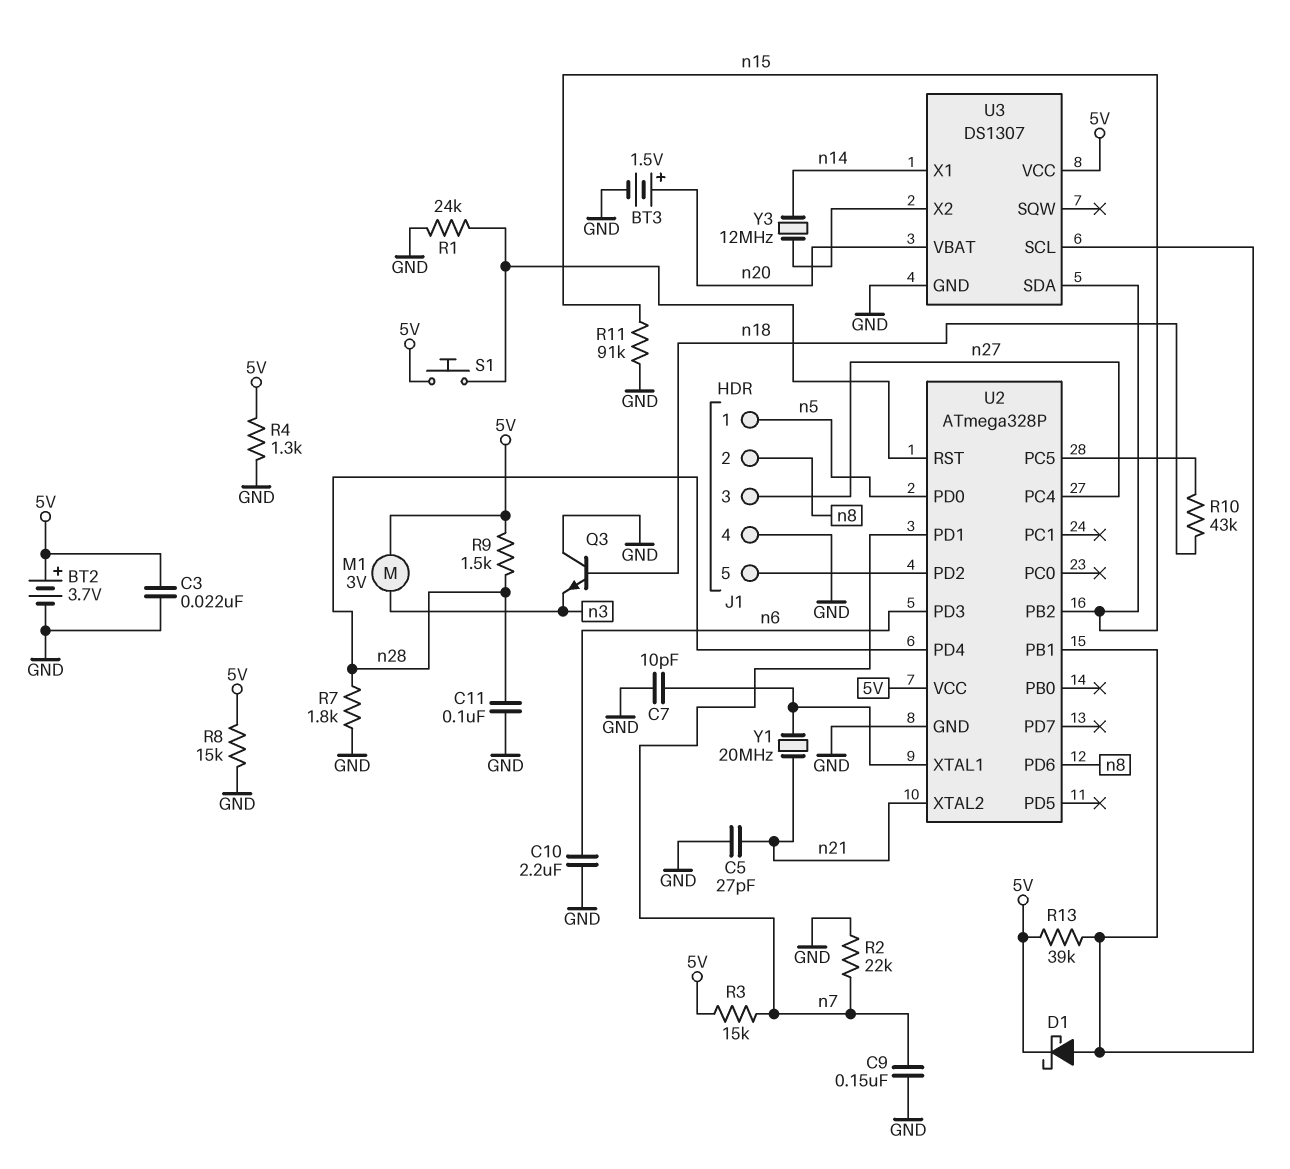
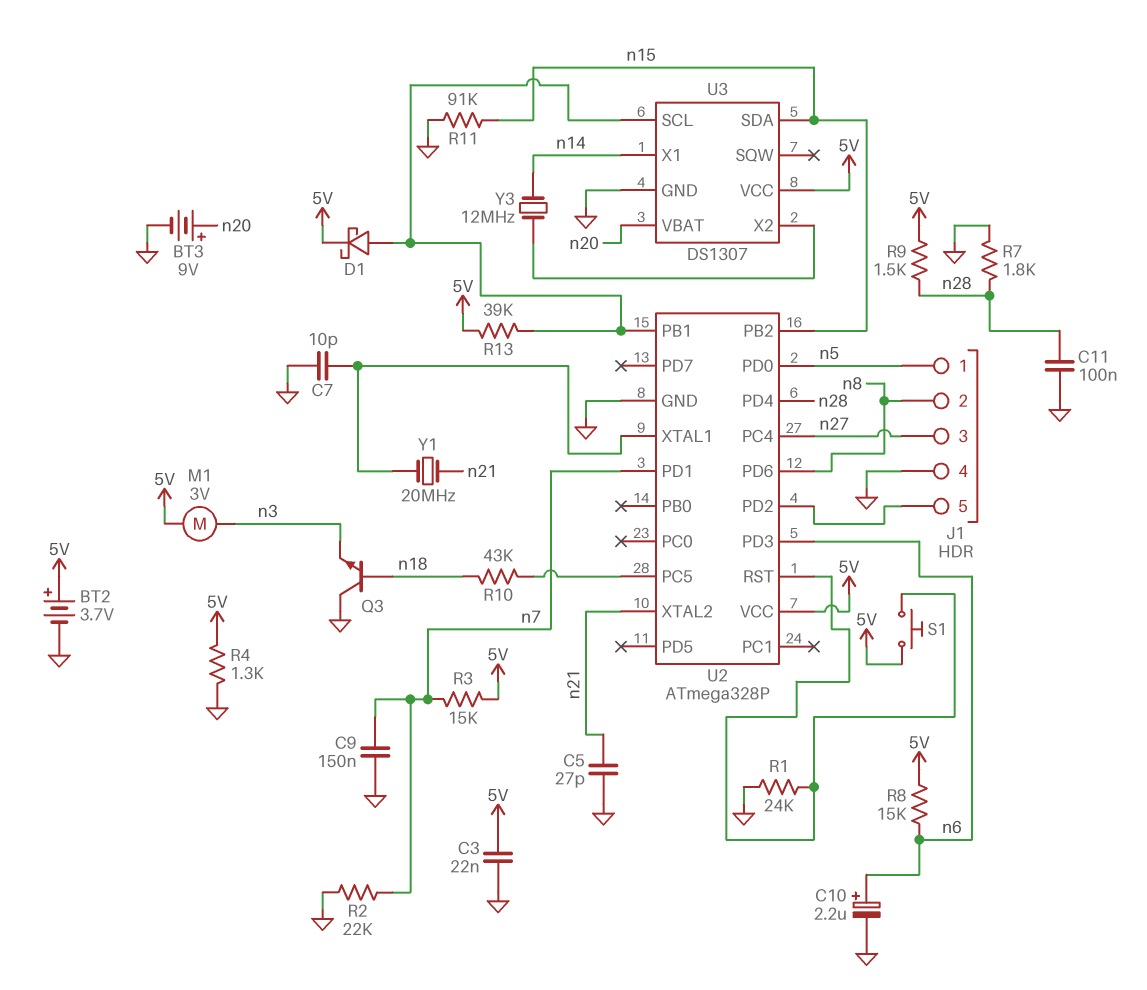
BT3: 1.5V (plus n20, minus GND) -> 9V (plus n20, minus GND)
C10: 2.2uF (GND, n6) -> 2.2uF (plus n6, minus GND)
R8: 15k (5V, GND) -> 15k (5V, n6)

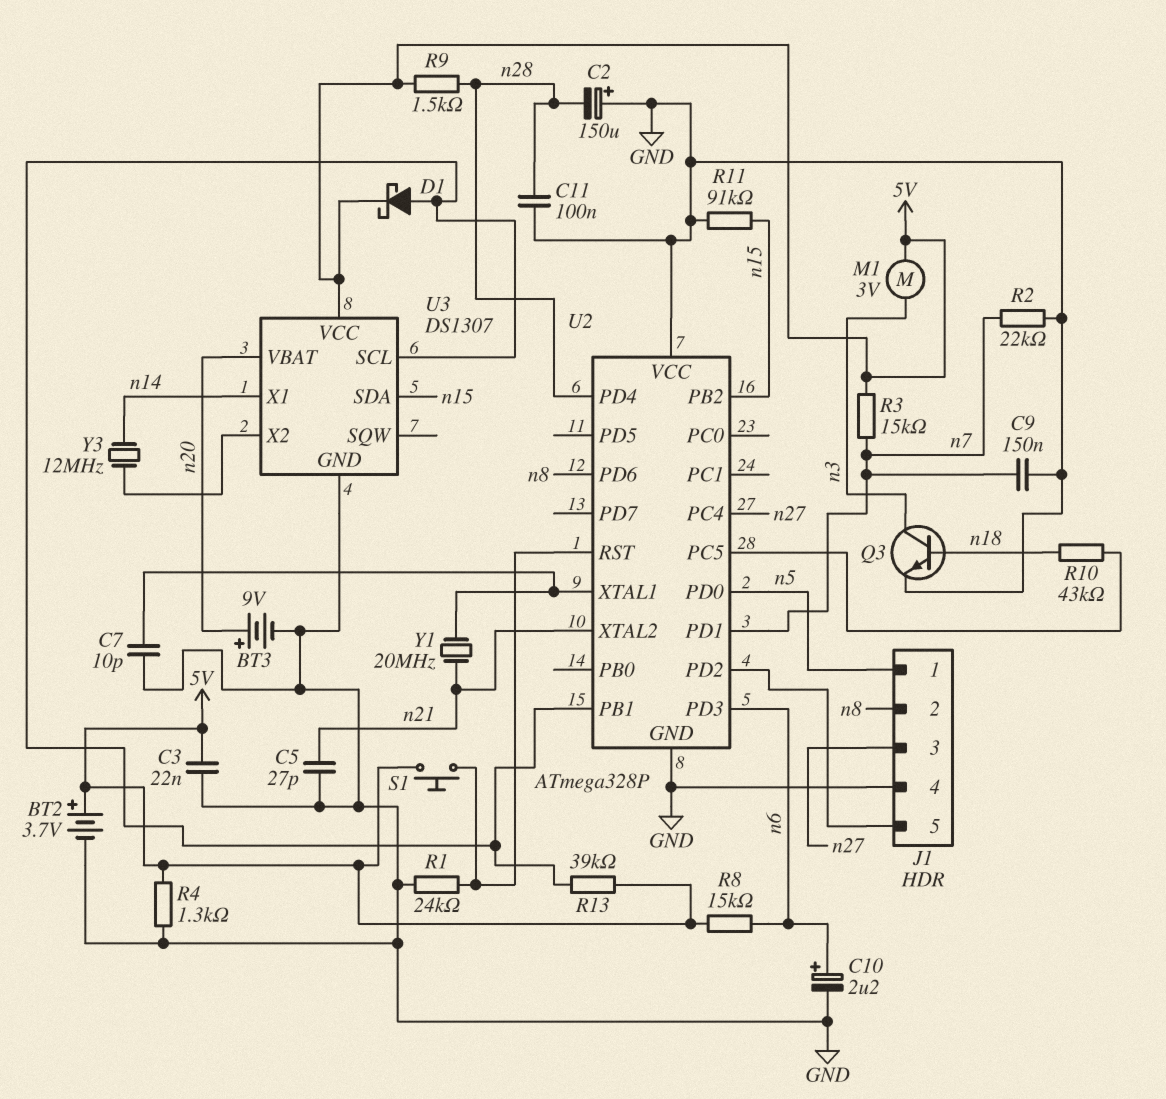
C2: none -> 150uF (plus GND, minus n28)
Q3: NPN (B n18, C GND, E n3) -> NPN (B n18, C n3, E GND)
R7: 1.8k (GND, n28) -> none
U2 pin VCC: 5V -> GND

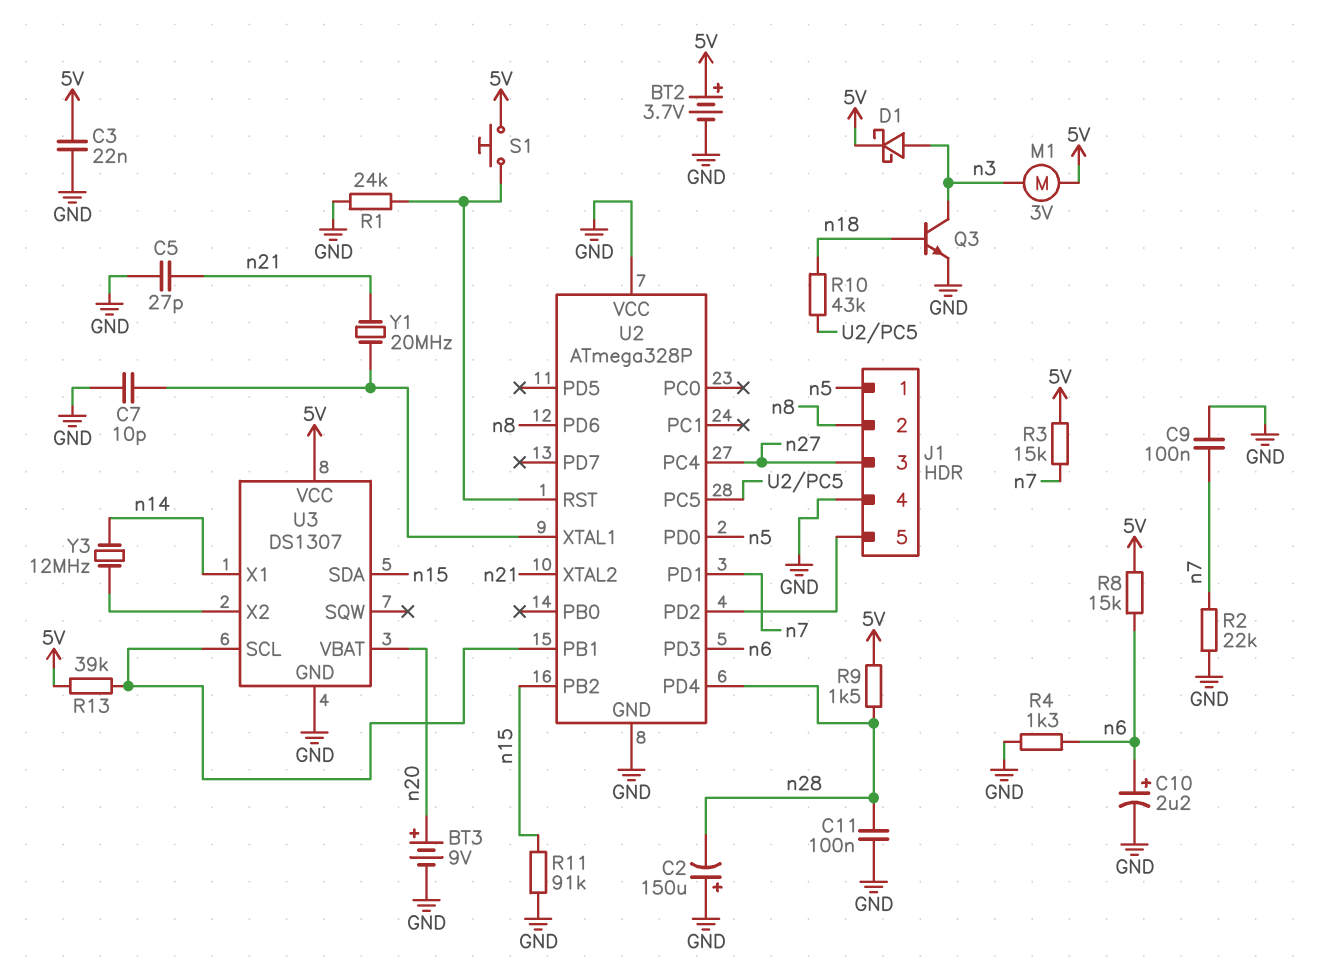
C9: 150nF (GND, n7) -> 100nF (GND, n7)
D1: schottky (A U2/PB1, K 5V) -> schottky (A n3, K 5V)
R4: 1.3k (5V, GND) -> 1.3k (GND, n6)

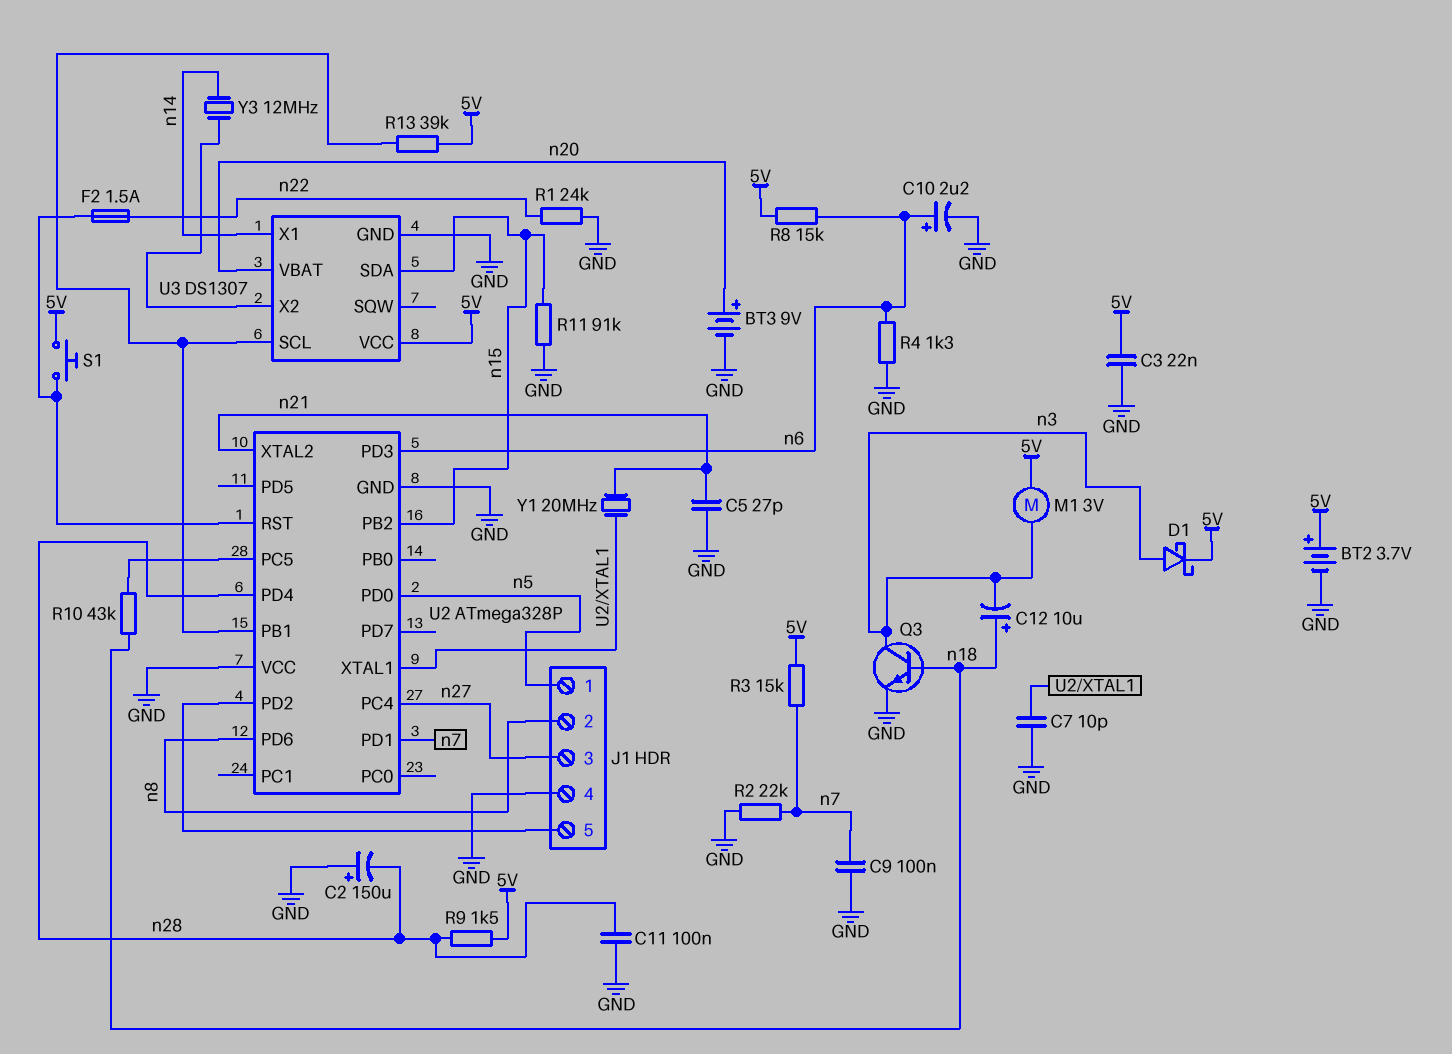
C12: none -> 10uF (plus n18, minus n3)
F2: none -> 1.5A (U2/RST, n22)
R1: 24k (GND, U2/RST) -> 24k (GND, n22)

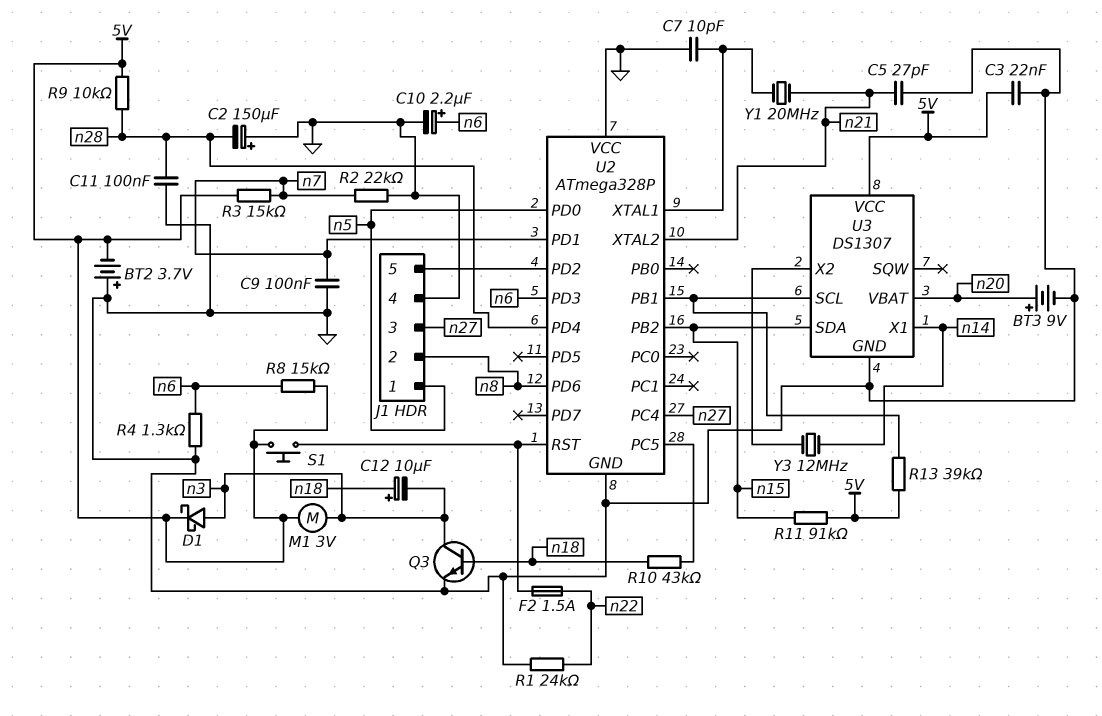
BT2: 3.7V (plus 5V, minus GND) -> 3.7V (plus GND, minus 5V)
R9: 1.5k (5V, n28) -> 10k (5V, n28)
R11: 91k (GND, n15) -> 91k (5V, n15)

